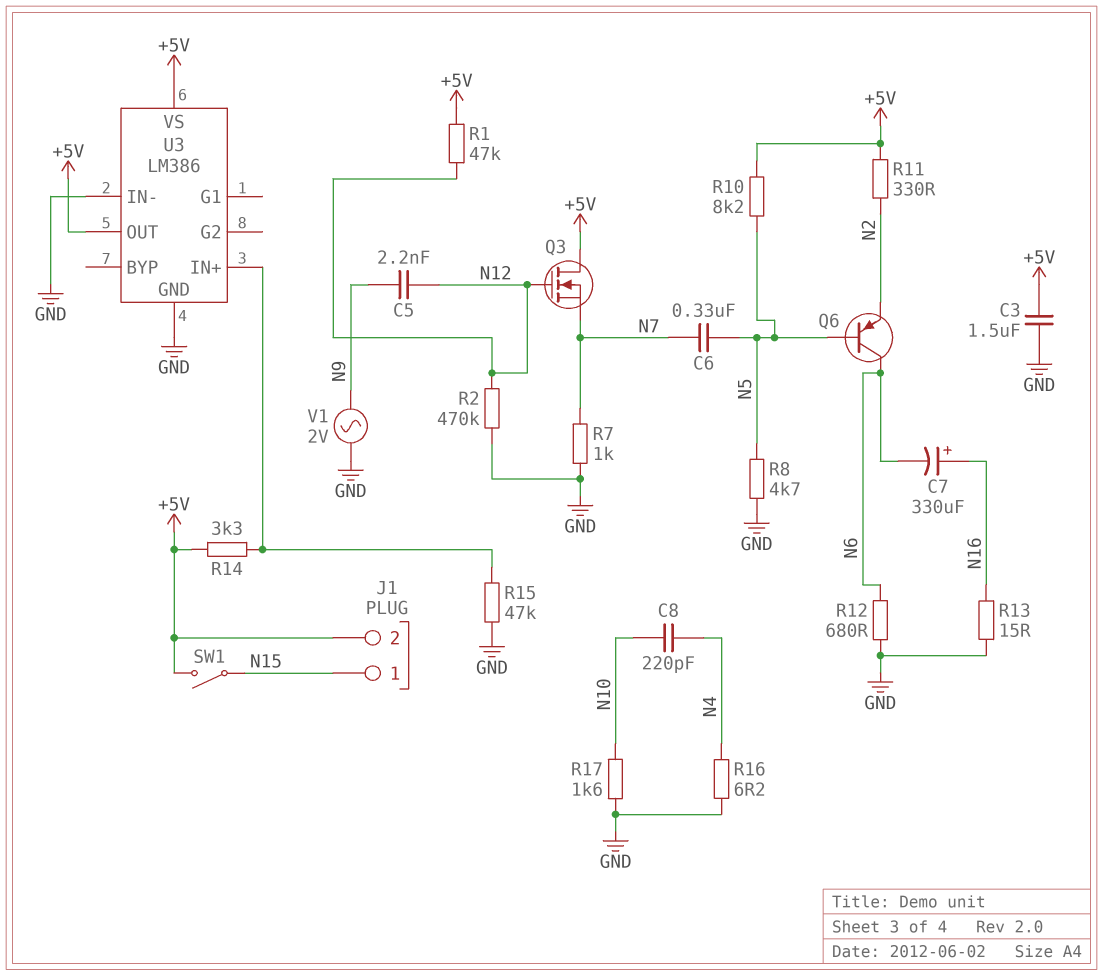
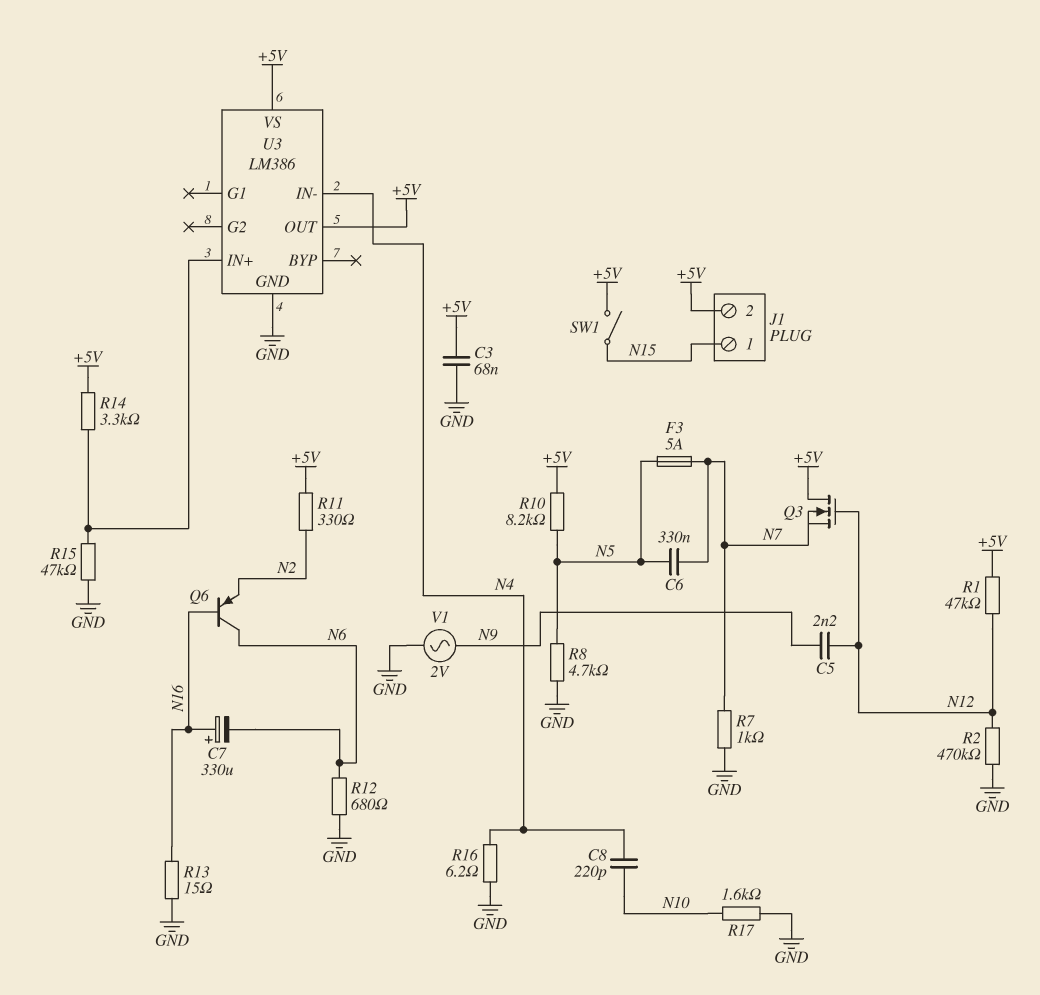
C3: 1.5uF (+5V, GND) -> 68nF (+5V, GND)
F3: none -> 5A (N5, N7)
Q6: PNP (B N5, C N6, E N2) -> PNP (B N16, C N6, E N2)
U3 pin IN-: GND -> N4

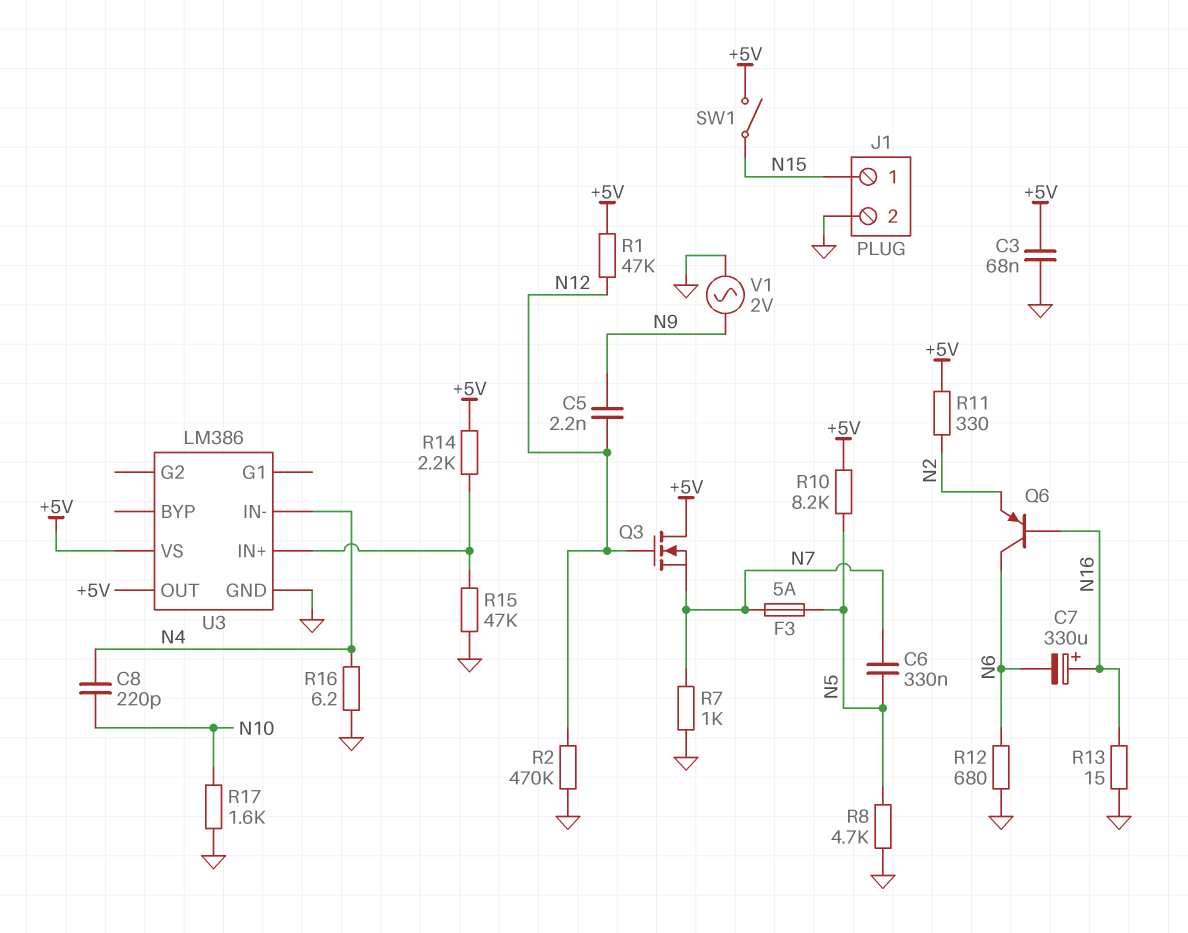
J1 pin 2: +5V -> GND
R14: 3.3k (+5V, U3/IN+) -> 2.2k (+5V, U3/IN+)

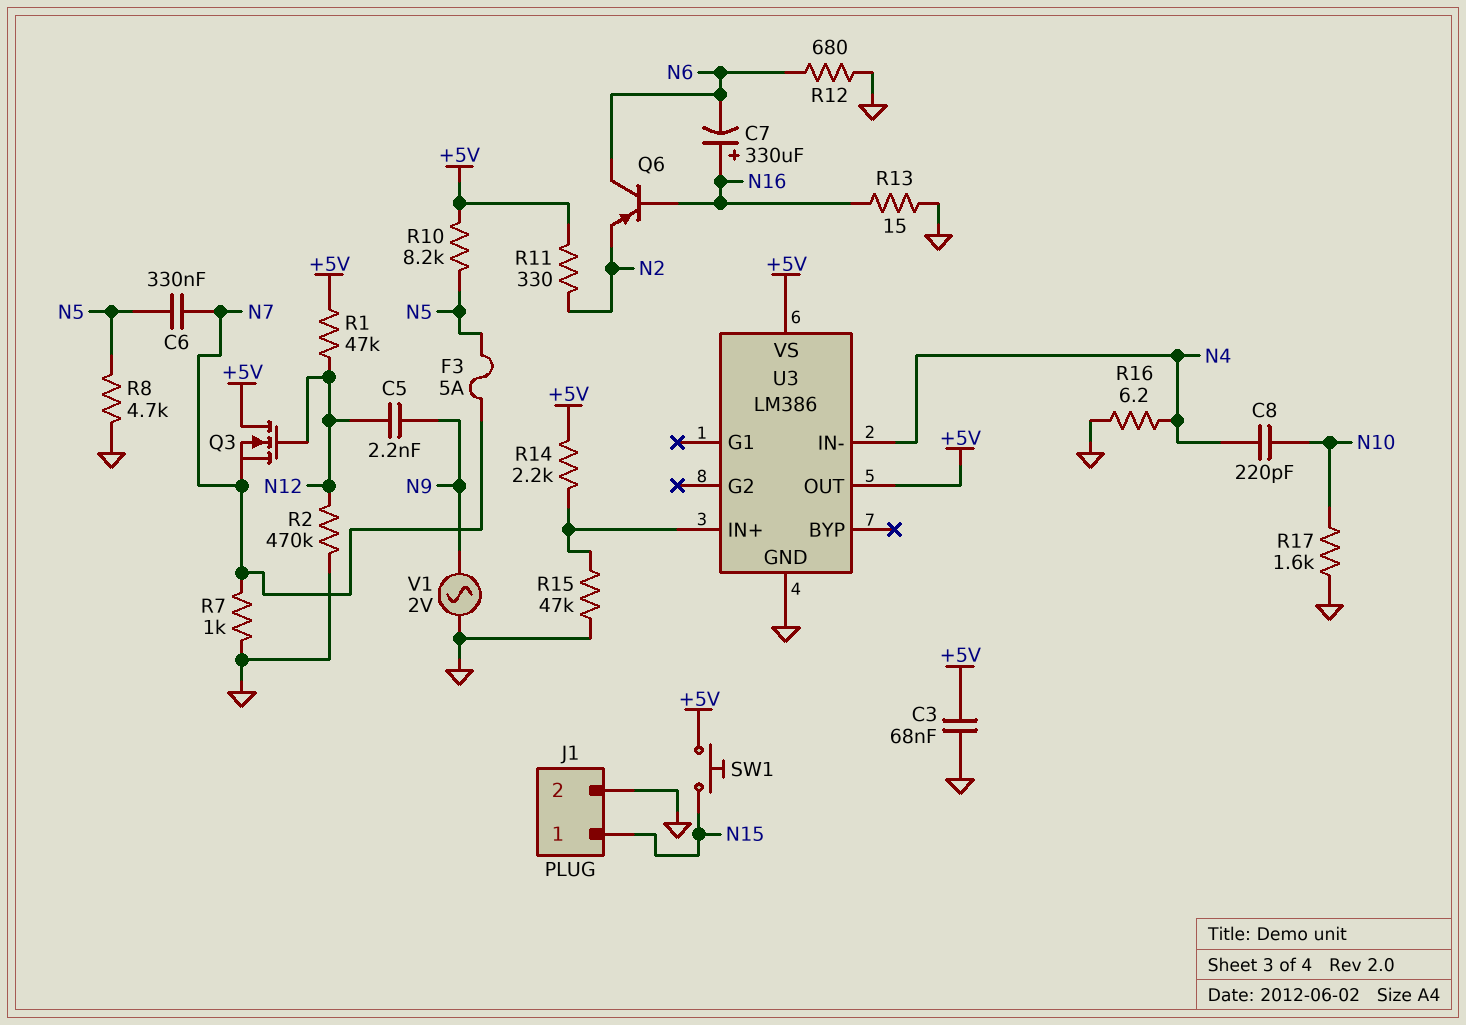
SW1: switch (+5V, N15) -> button (+5V, N15)

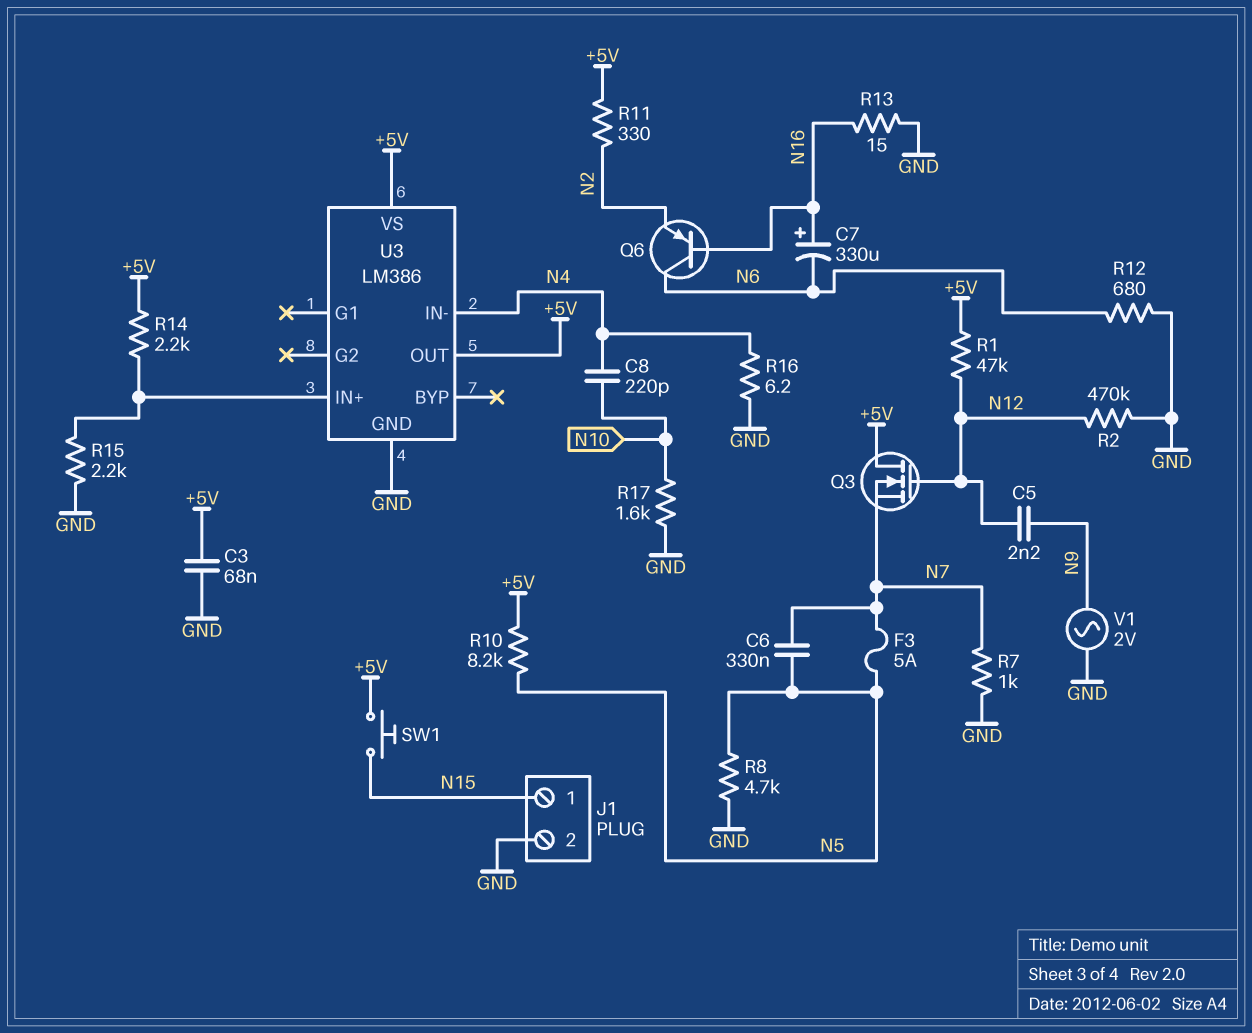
R15: 47k (GND, U3/IN+) -> 2.2k (GND, U3/IN+)

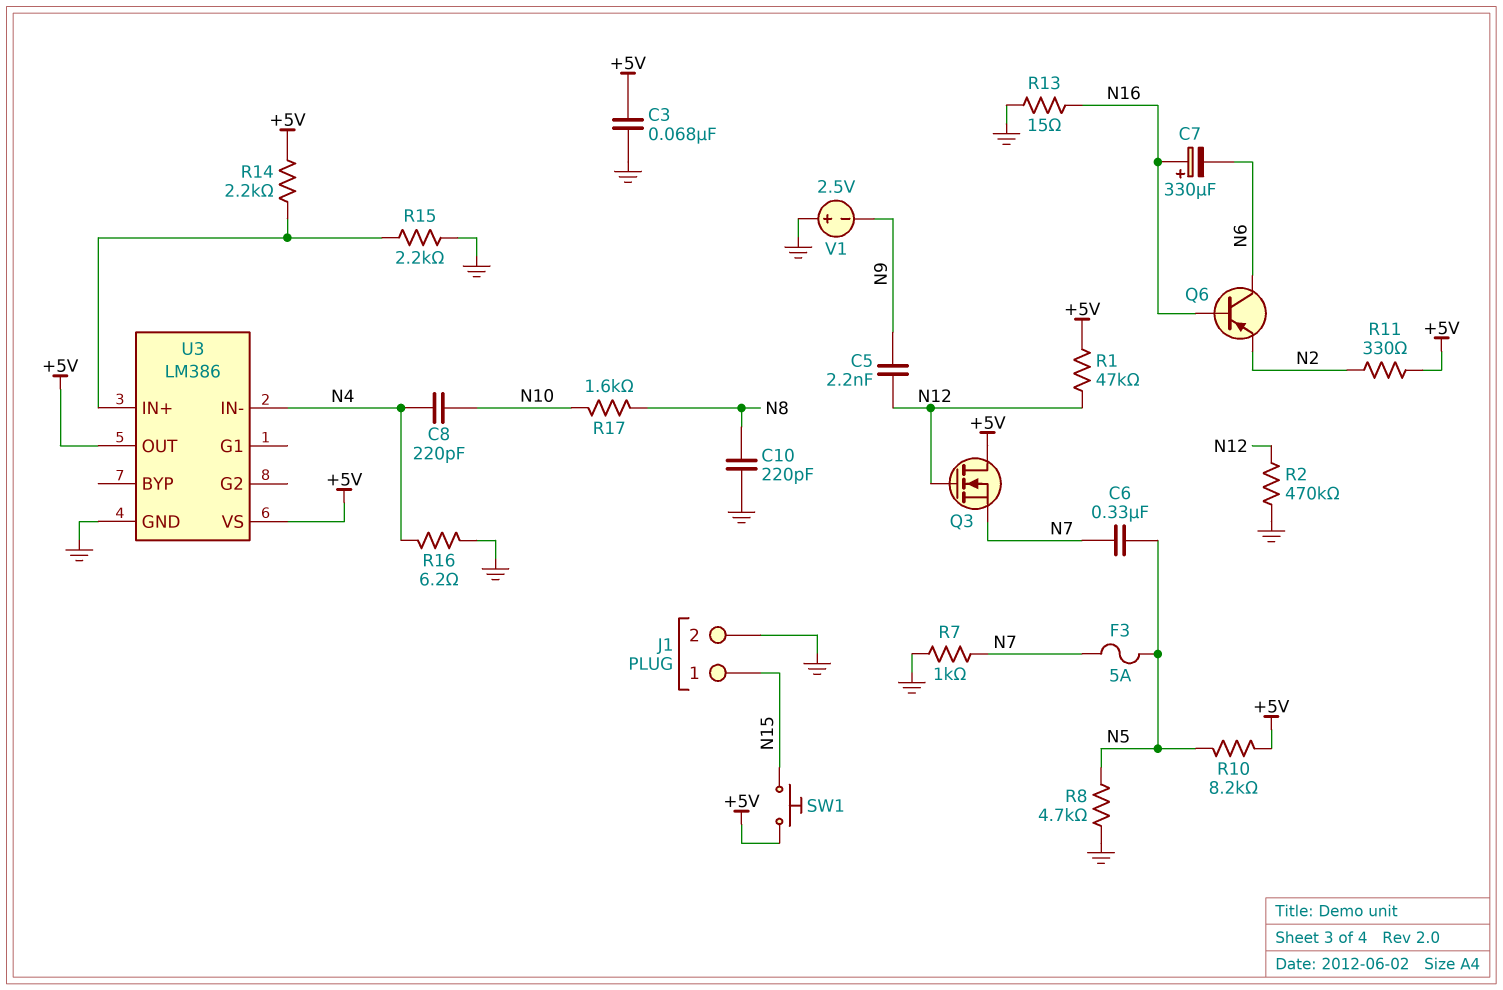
C10: none -> 220pF (GND, N8)
R12: 680 (GND, N6) -> none
R17: 1.6k (GND, N10) -> 1.6k (N8, N10)
V1: AC 2V (GND, N9) -> 2.5V (plus GND, minus N9)

